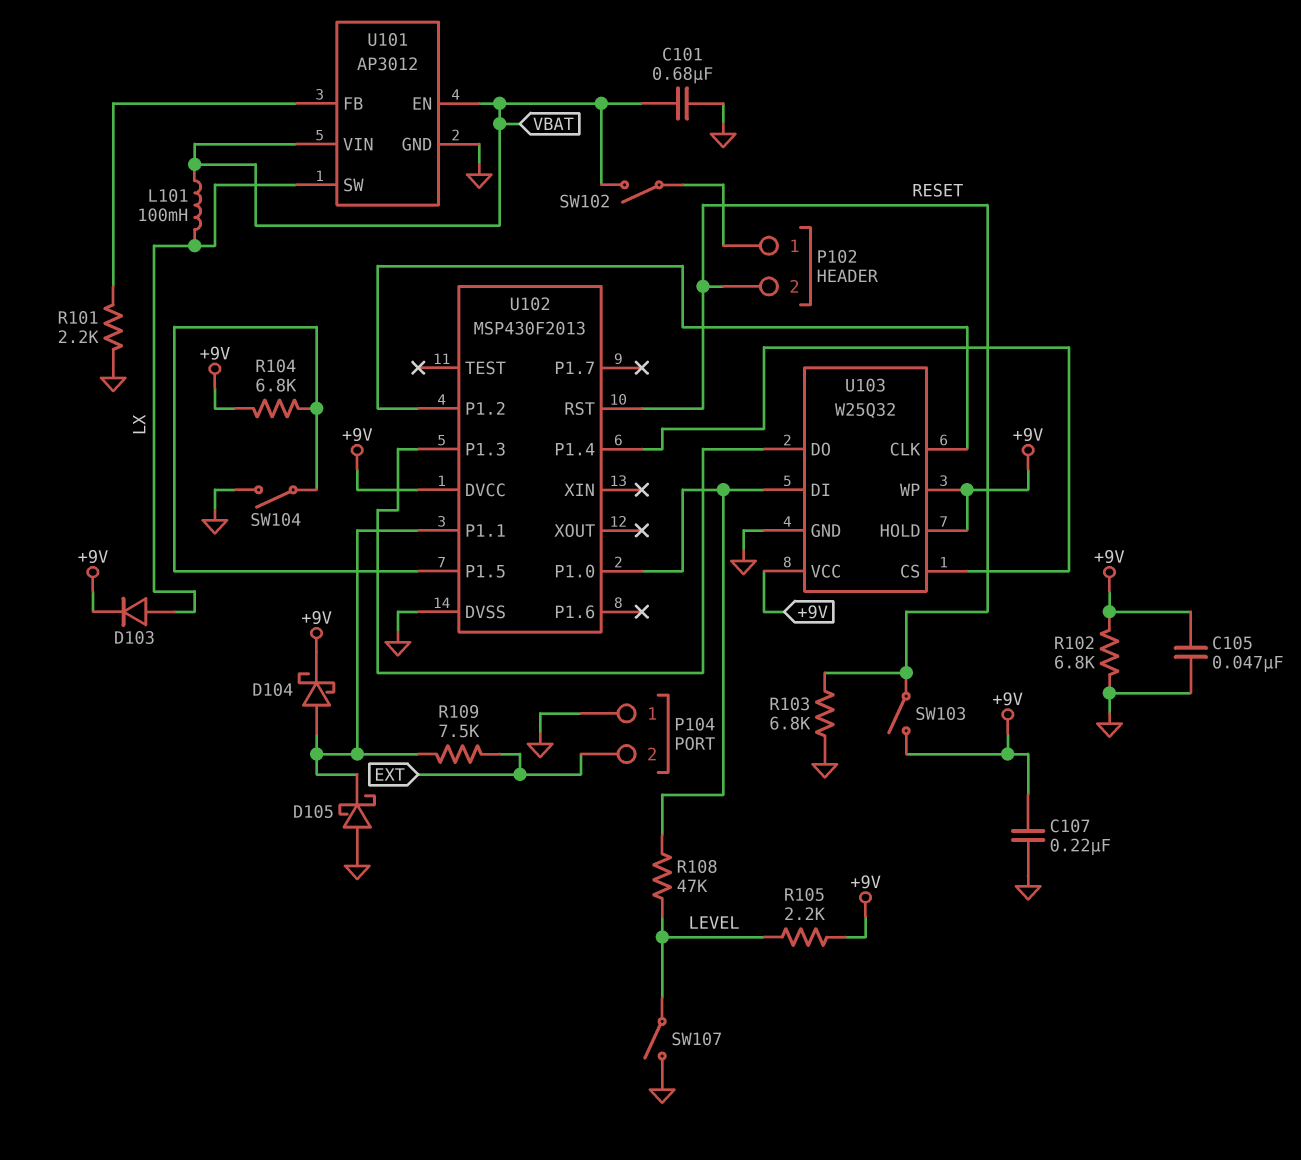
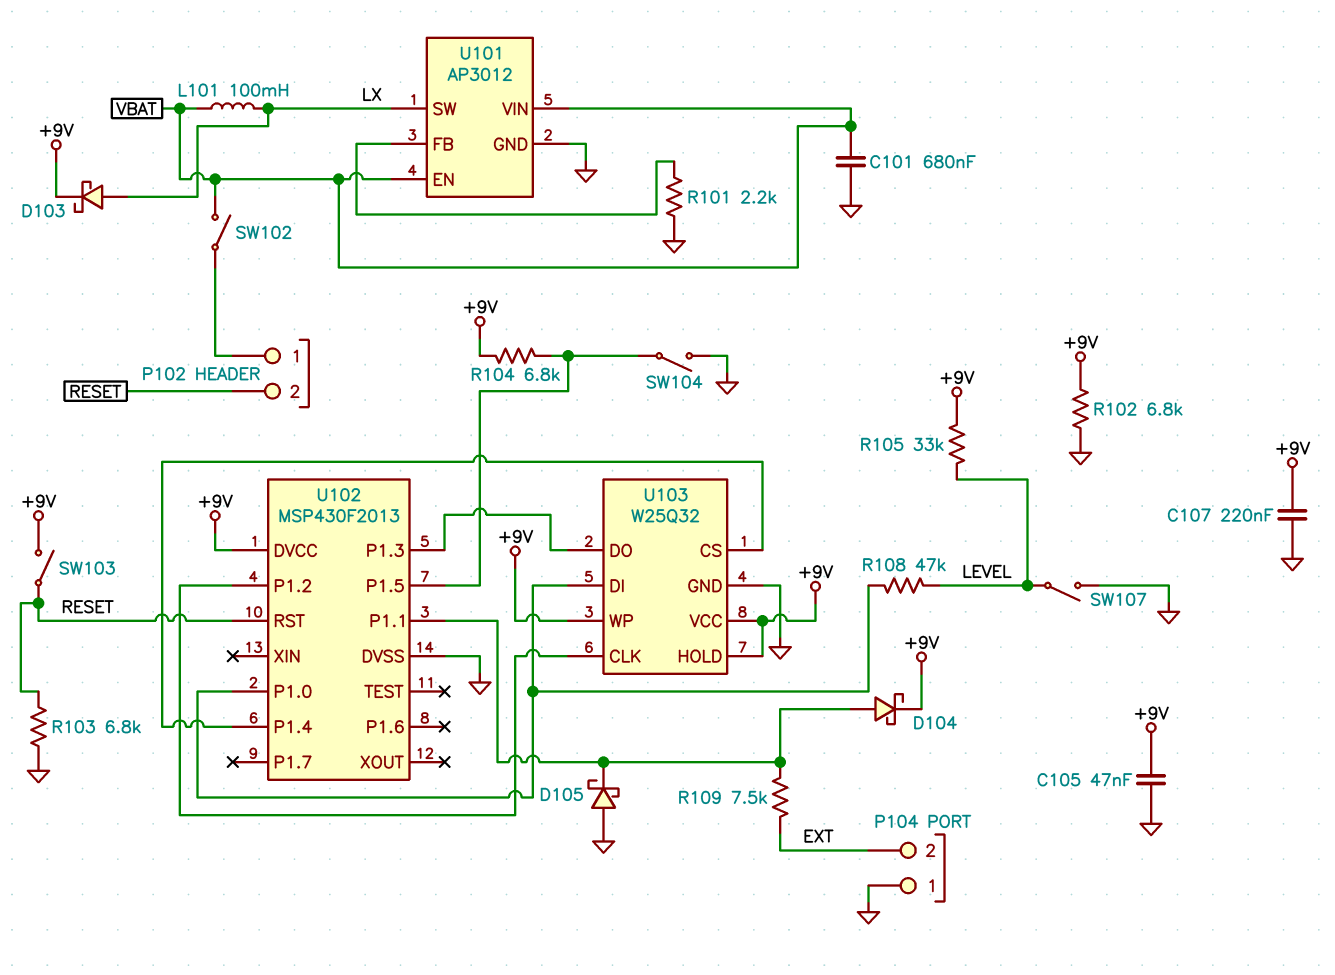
D103: diode (A LX, K +9V) -> schottky (A LX, K +9V)
R105: 2.2k (+9V, LEVEL) -> 33k (+9V, LEVEL)

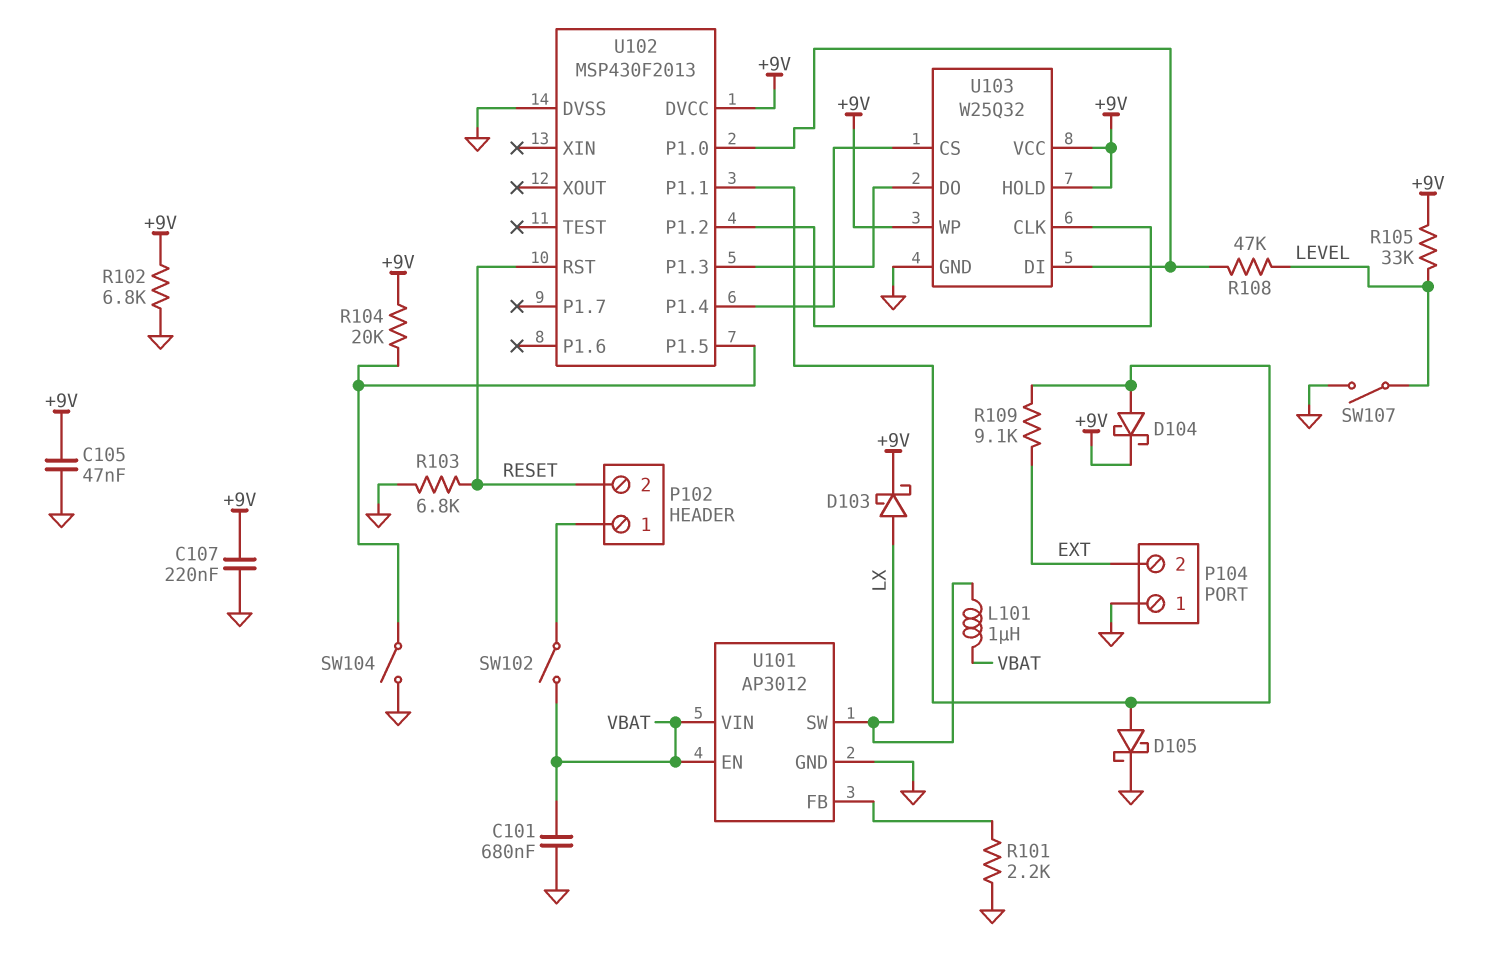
D105: schottky (A GND, K U102/P1.1) -> schottky (A U102/P1.1, K GND)
L101: 100mH (LX, VBAT) -> 1uH (LX, VBAT)
R104: 6.8k (+9V, U102/P1.5) -> 20k (+9V, U102/P1.5)
R109: 7.5k (EXT, U102/P1.1) -> 9.1k (EXT, U102/P1.1)
SW103: switch (+9V, RESET) -> none

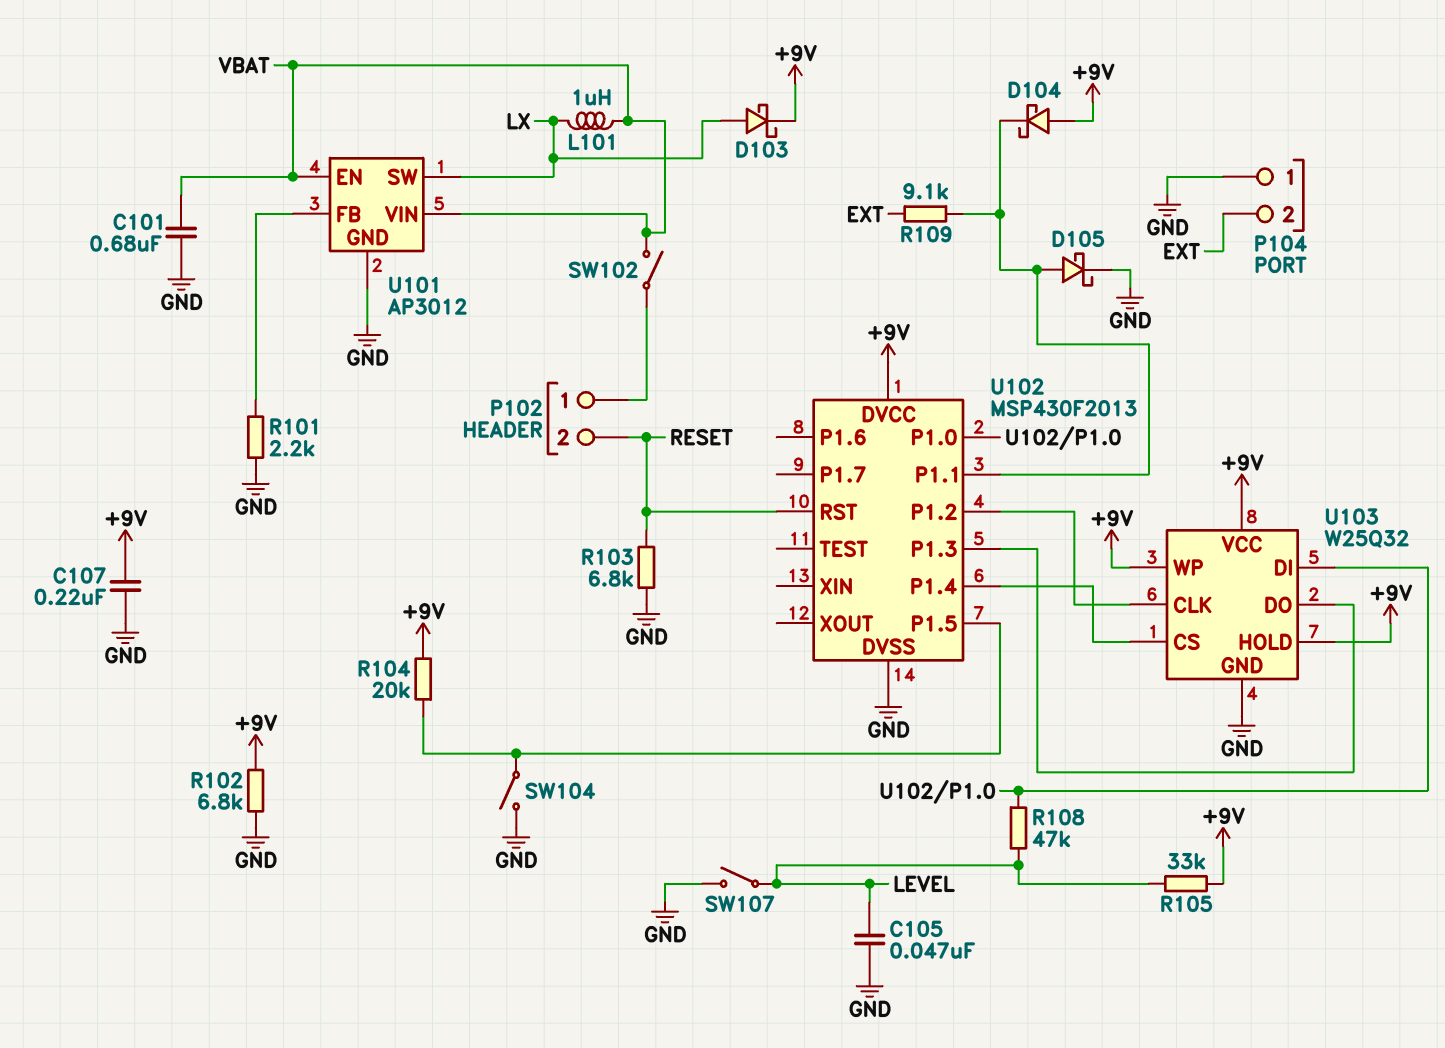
C105: 47nF (+9V, GND) -> 47nF (GND, LEVEL)
D104: schottky (A U102/P1.1, K +9V) -> schottky (A +9V, K U102/P1.1)

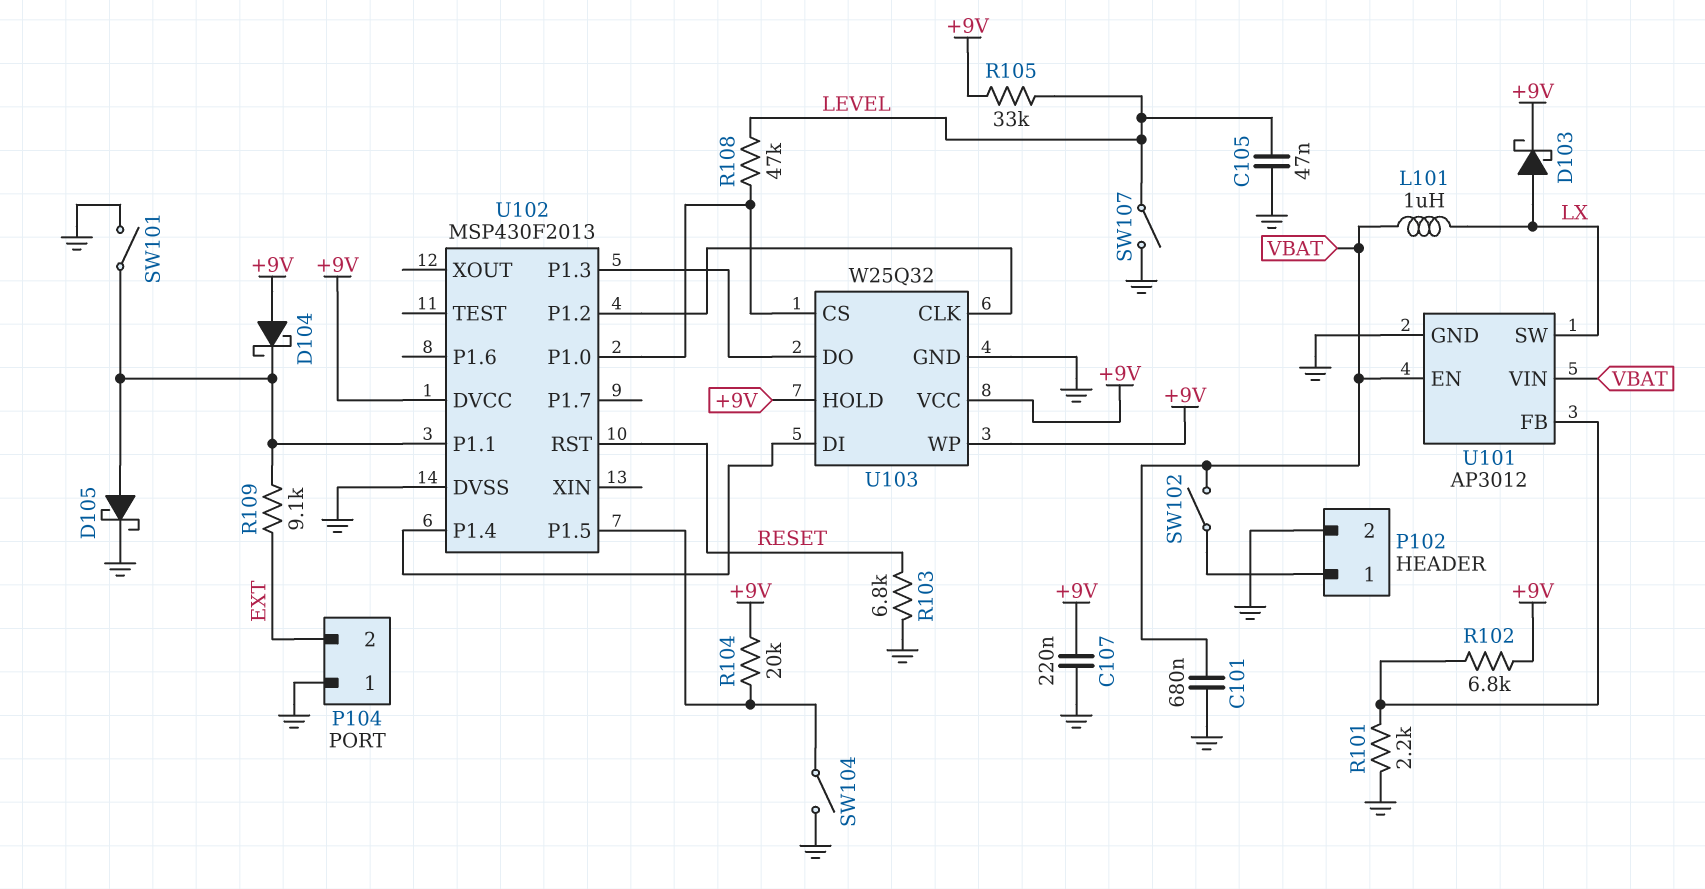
P102 pin 2: RESET -> GND
R102: 6.8k (+9V, GND) -> 6.8k (+9V, U101/FB)
SW101: none -> switch (GND, U102/P1.1)
U103 pin CS: U102/P1.4 -> U102/P1.0
U103 pin DI: U102/P1.0 -> U102/P1.4

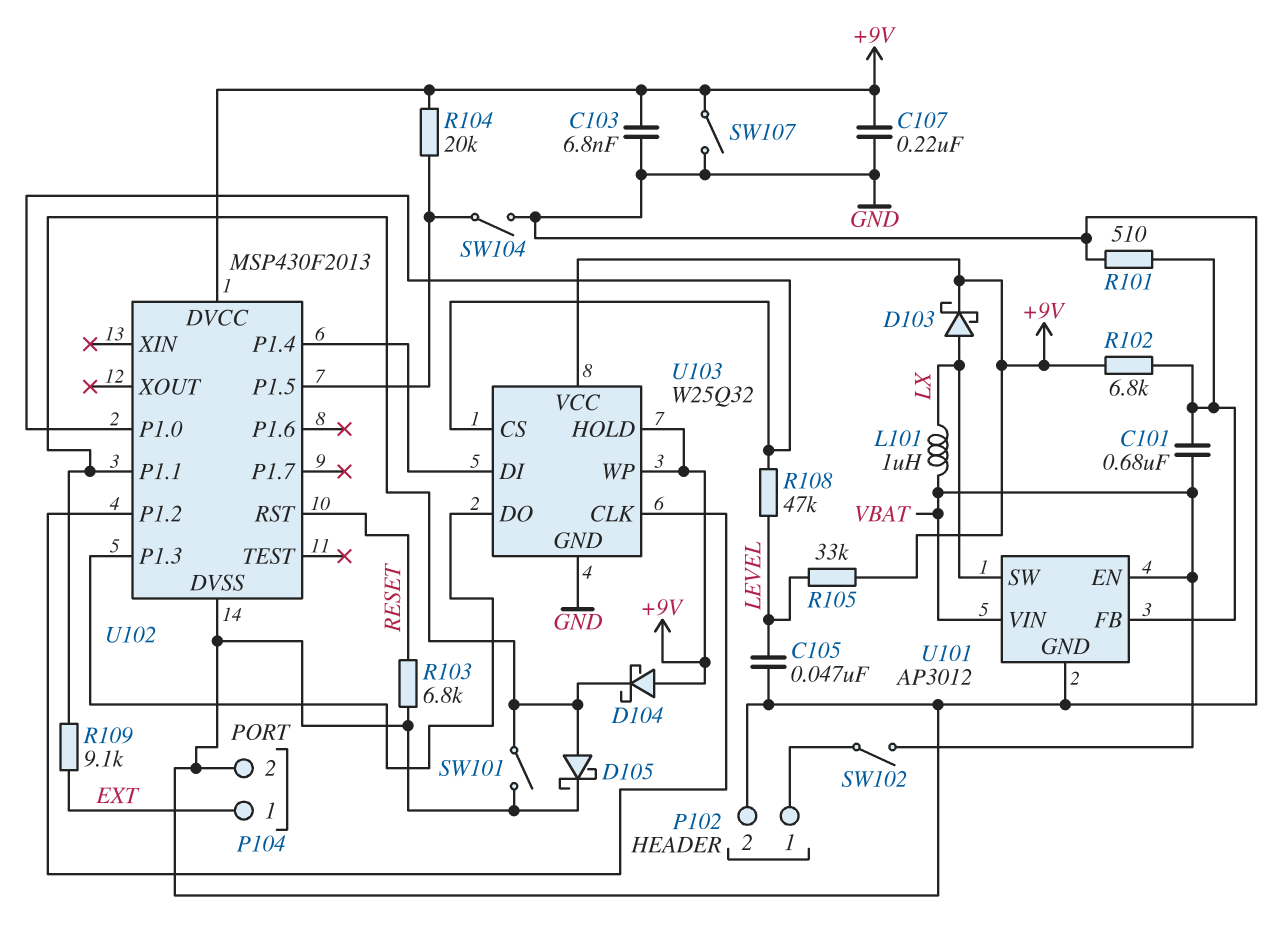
C101: 680nF (GND, VBAT) -> 680nF (U101/FB, VBAT)
C103: none -> 6.8nF (+9V, GND)
P104 pin 1: GND -> EXT
P104 pin 2: EXT -> GND
R101: 2.2k (GND, U101/FB) -> 510 (GND, U101/FB)
SW107: switch (GND, LEVEL) -> switch (+9V, GND)

